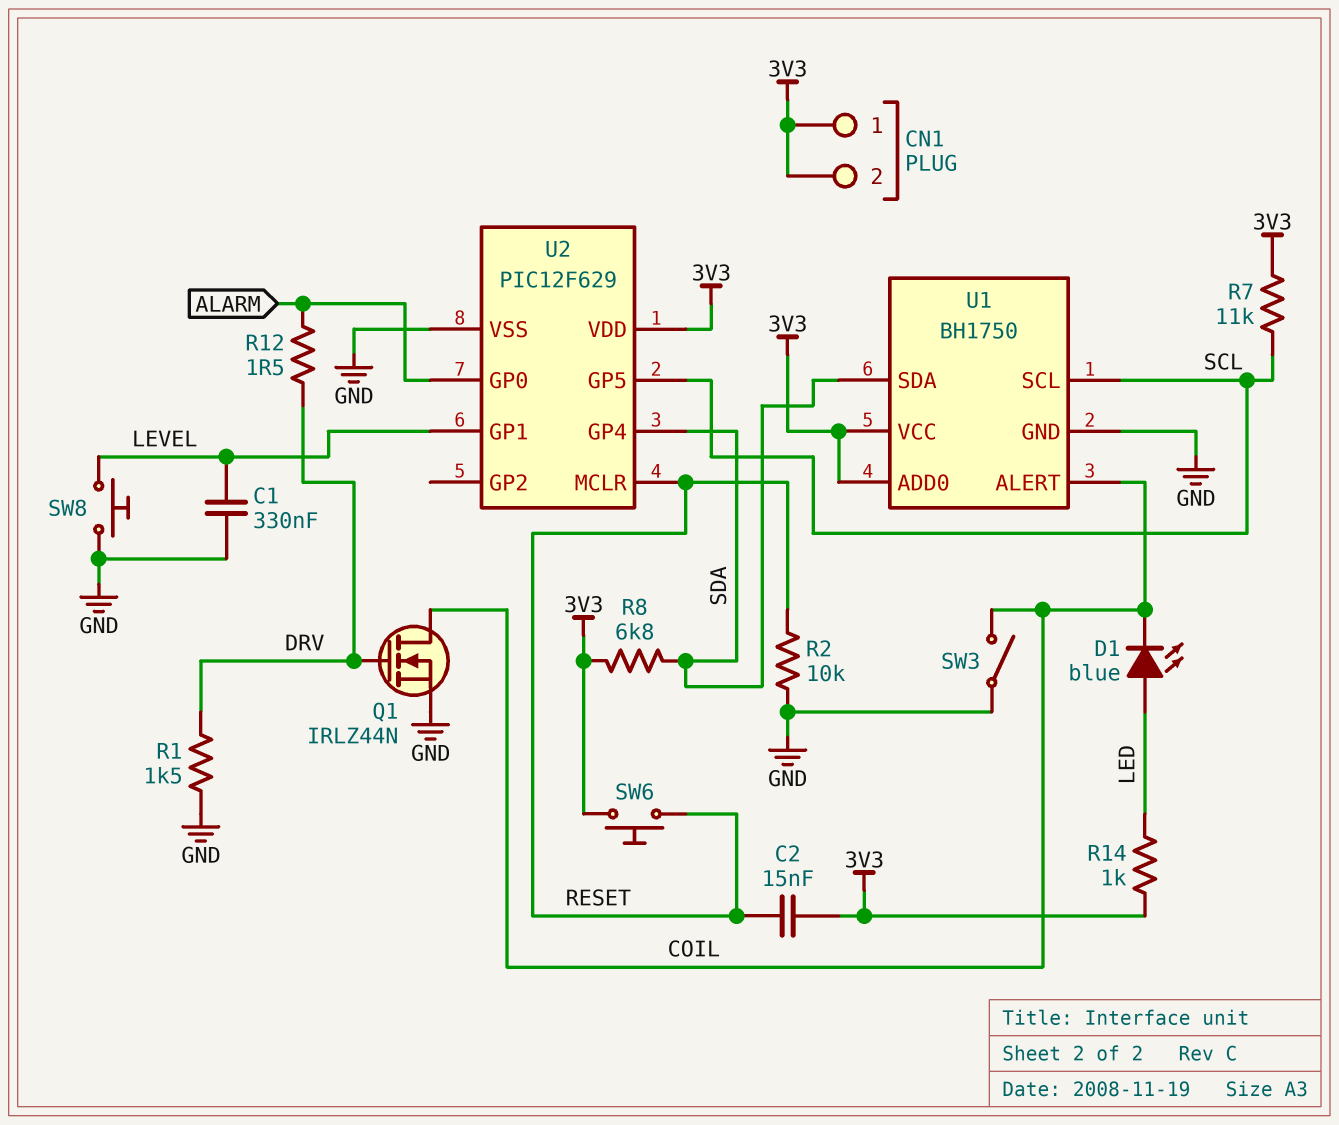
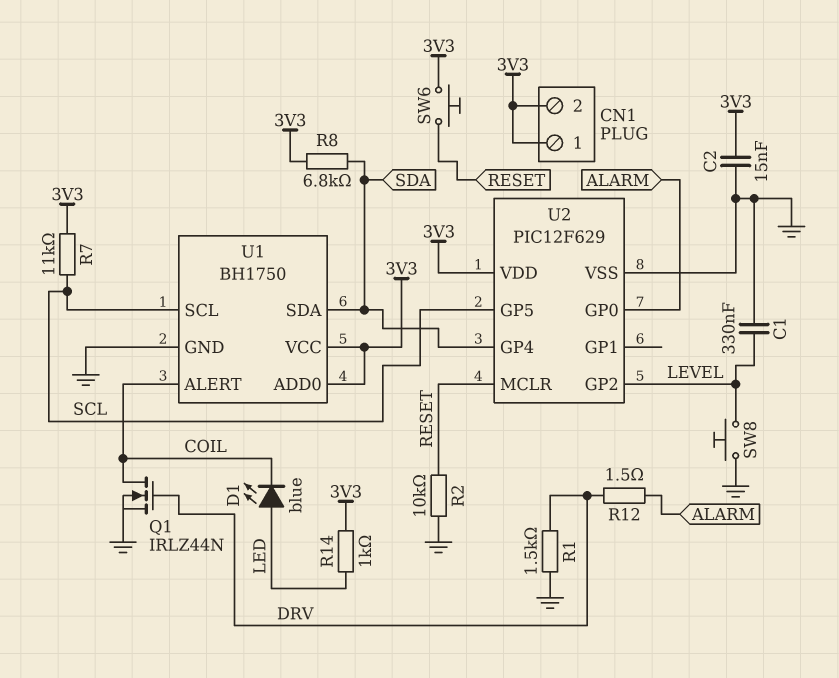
C2: 15nF (3V3, RESET) -> 15nF (3V3, GND)
SW3: switch (COIL, GND) -> none
U2 pin GP1: LEVEL -> none
U2 pin GP2: none -> LEVEL

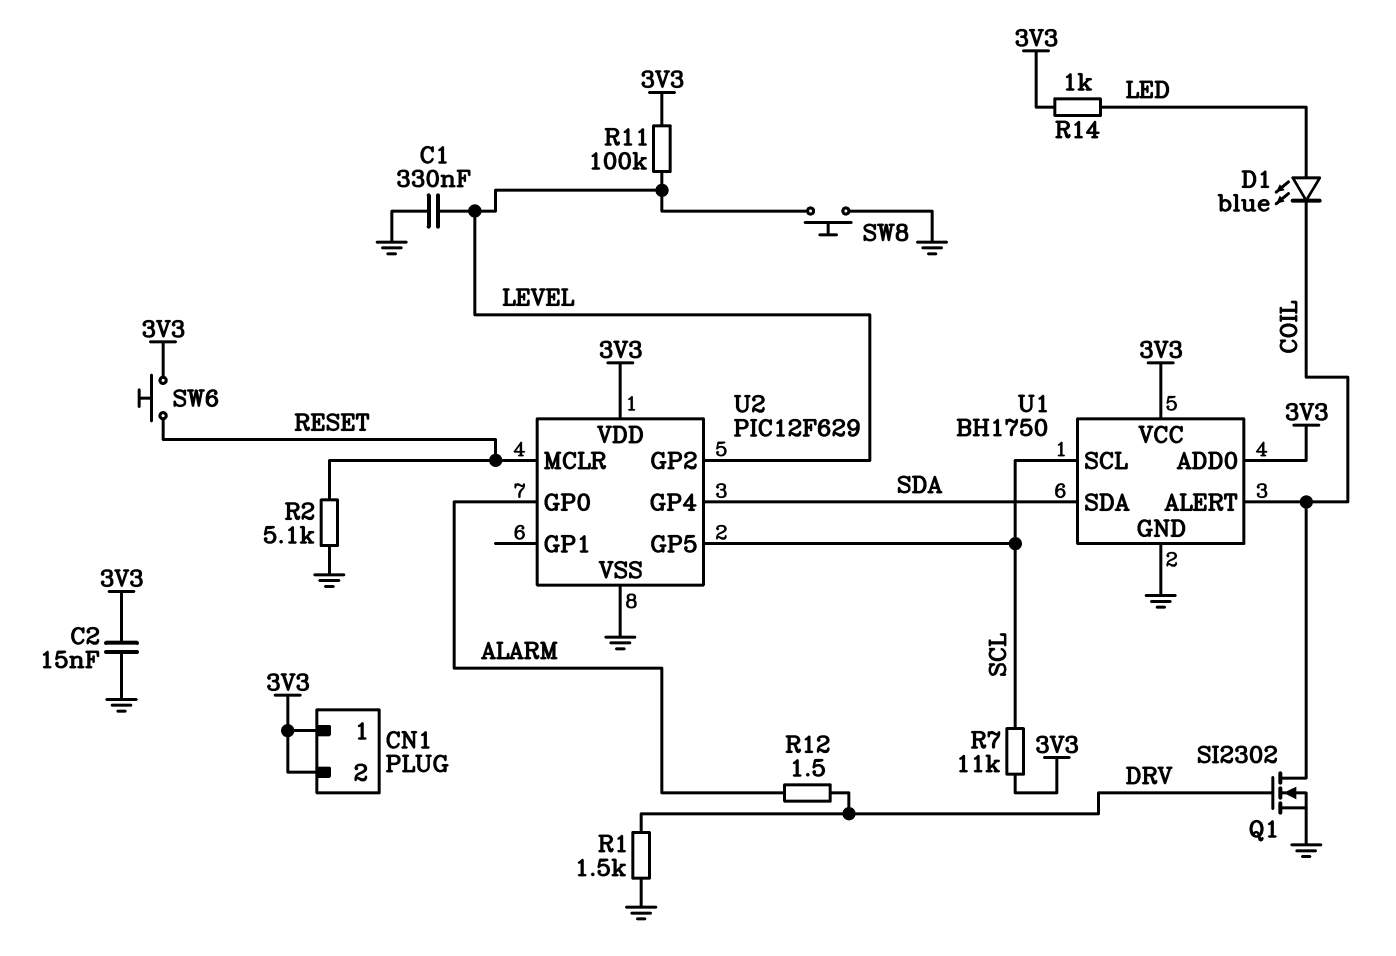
Q1: NMOS IRLZ44N (G DRV, D COIL, S GND) -> NMOS SI2302 (G DRV, D COIL, S GND)
R2: 10k (GND, RESET) -> 5.1k (GND, RESET)
R8: 6.8k (3V3, SDA) -> none
R11: none -> 100k (3V3, LEVEL)

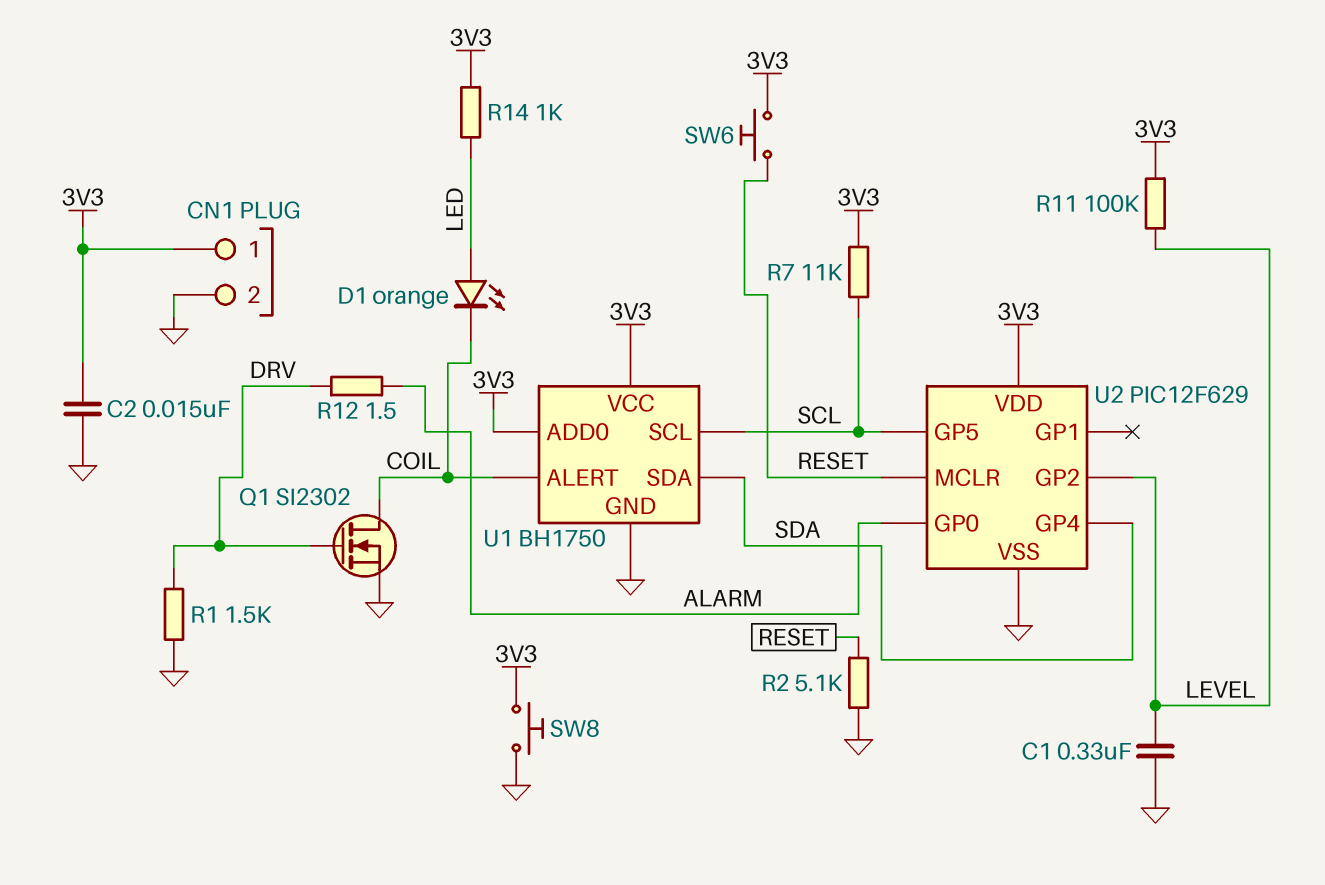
CN1 pin 2: 3V3 -> GND
D1: LED blue (A LED, K COIL) -> LED orange (A LED, K COIL)
SW8: button (GND, LEVEL) -> button (3V3, GND)

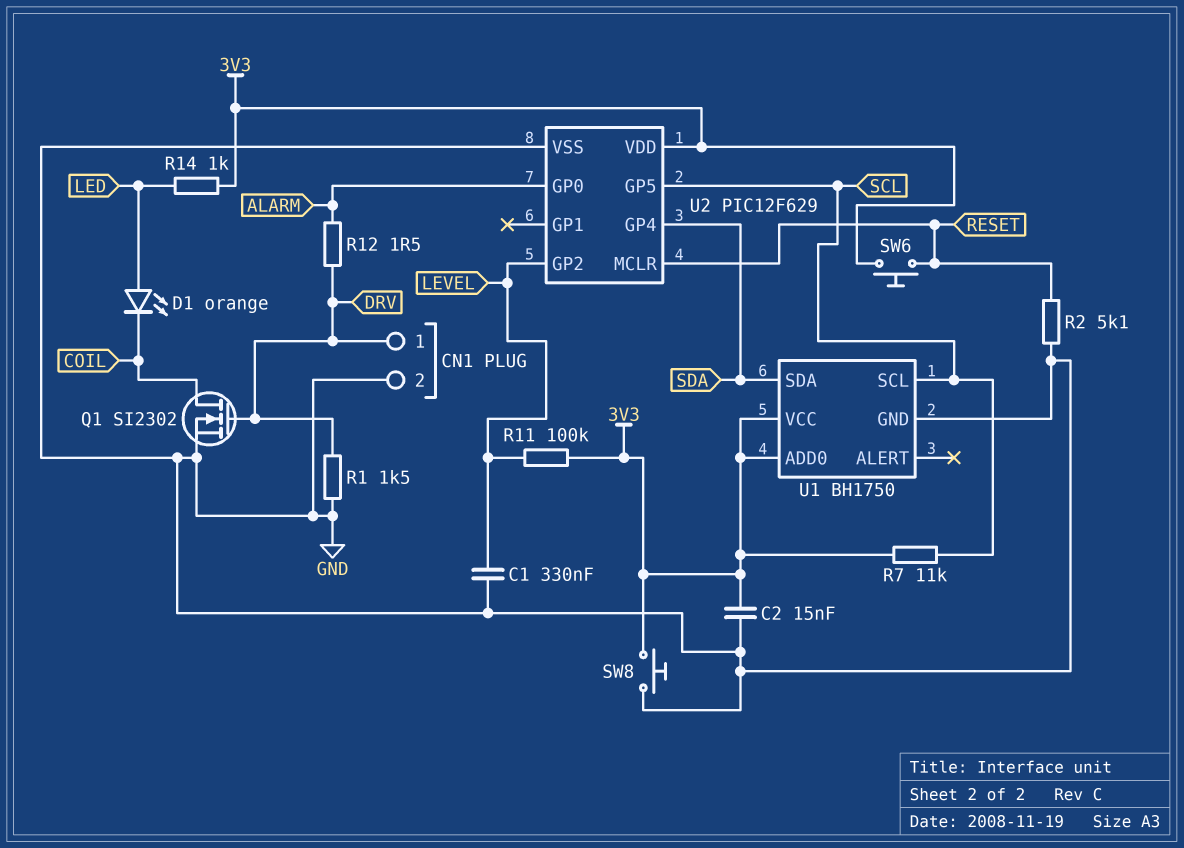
CN1 pin 1: 3V3 -> DRV
U1 pin ALERT: COIL -> none

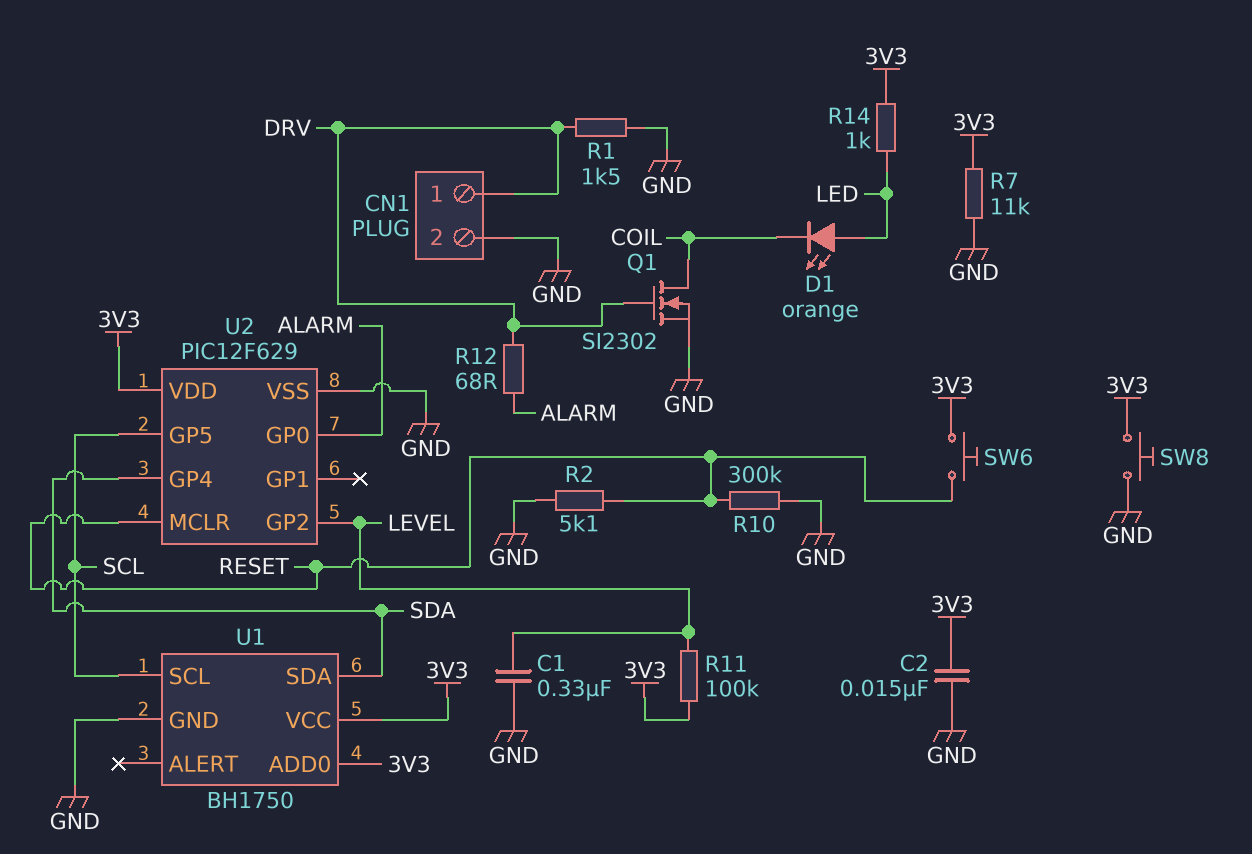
R7: 11k (3V3, SCL) -> 11k (3V3, GND)
R10: none -> 300k (GND, RESET)
R12: 1.5 (ALARM, DRV) -> 68 (ALARM, DRV)

